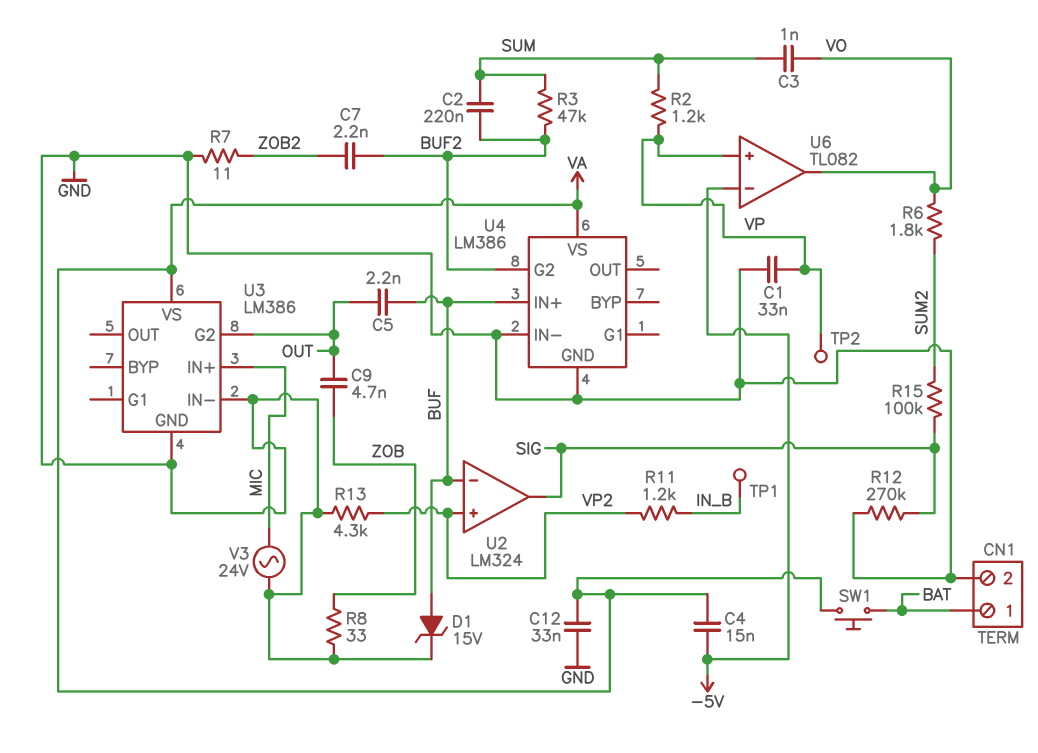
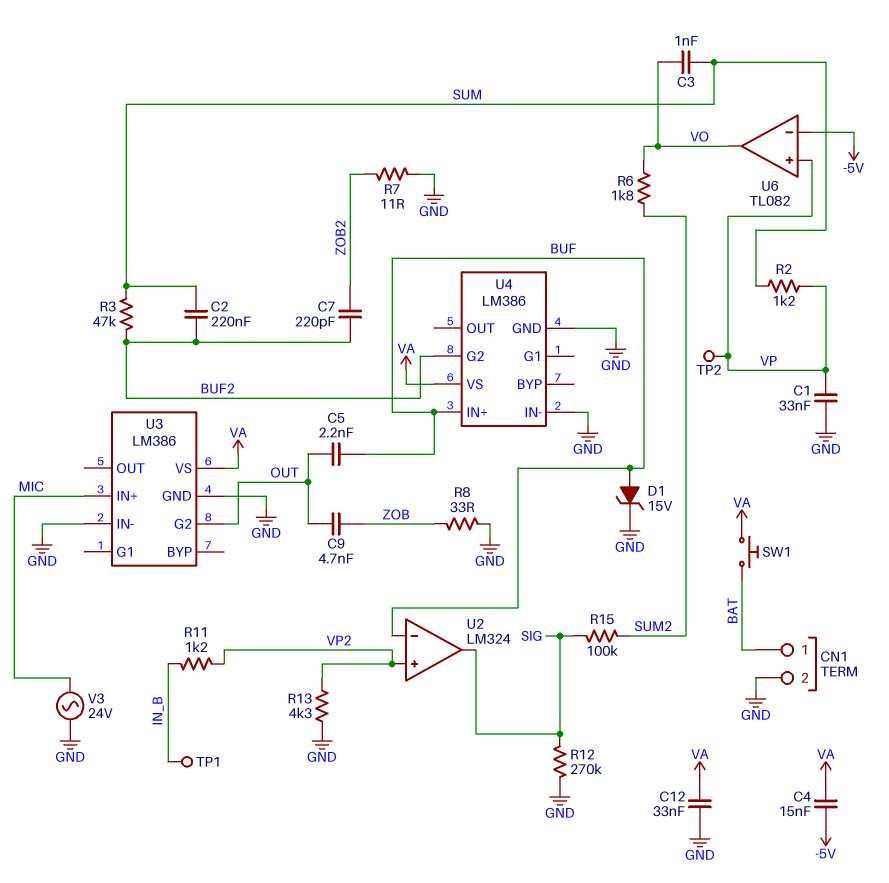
C7: 2.2nF (BUF2, ZOB2) -> 220pF (BUF2, ZOB2)

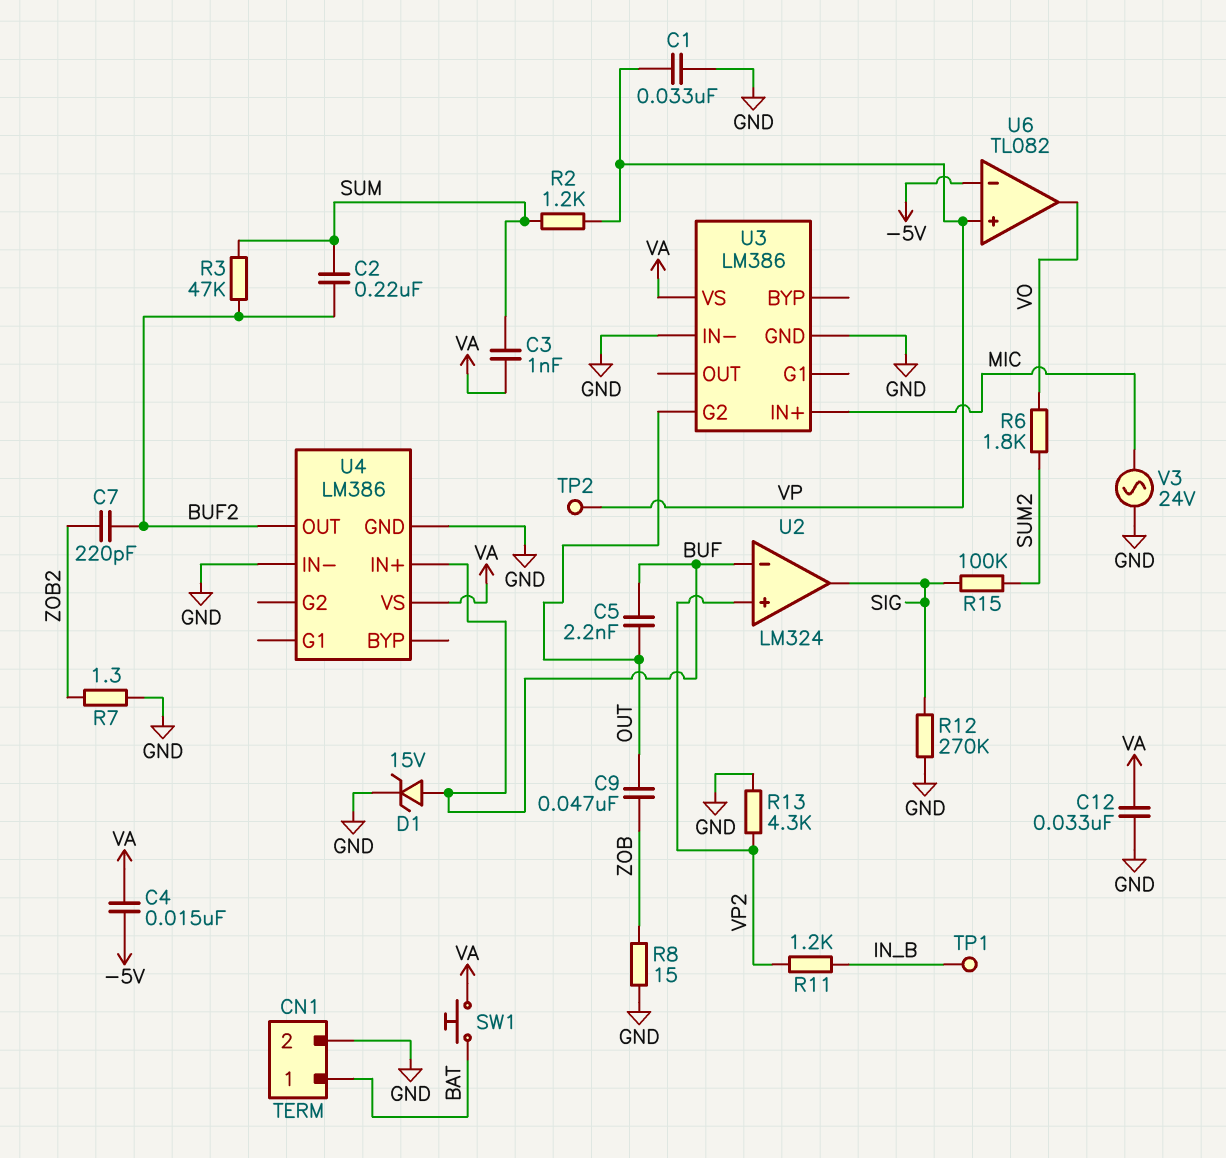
C3: 1nF (SUM, VO) -> 1nF (SUM, VA)
C9: 4.7nF (OUT, ZOB) -> 47nF (OUT, ZOB)
R7: 11 (GND, ZOB2) -> 1.3 (GND, ZOB2)
R8: 33 (GND, ZOB) -> 15 (GND, ZOB)
U4 pin G2: BUF2 -> none
U4 pin OUT: none -> BUF2

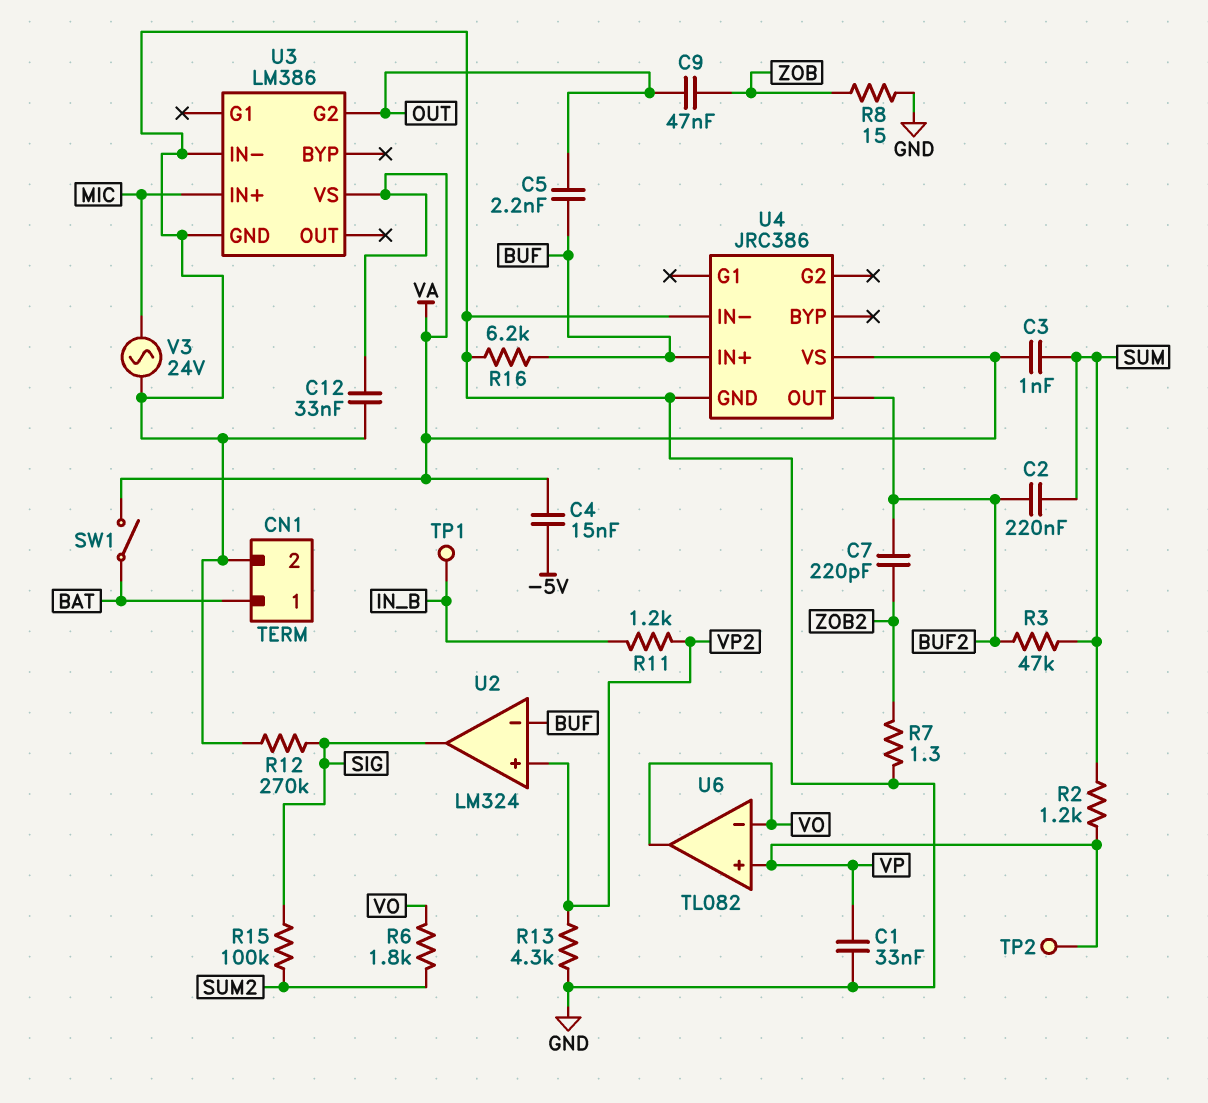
D1: zener 15V (A BUF, K GND) -> none
R16: none -> 6.2k (BUF, GND)
SW1: button (BAT, VA) -> switch (BAT, VA)
U4: LM386 -> JRC386
U6 pin in-: -5V -> VO

